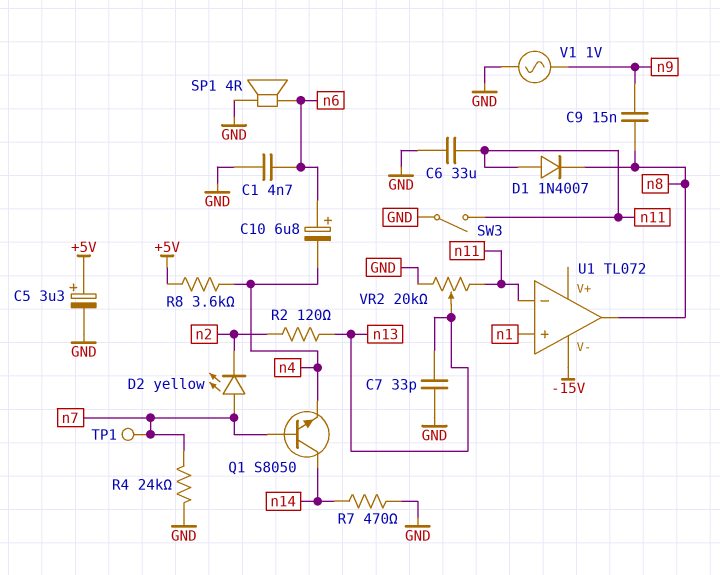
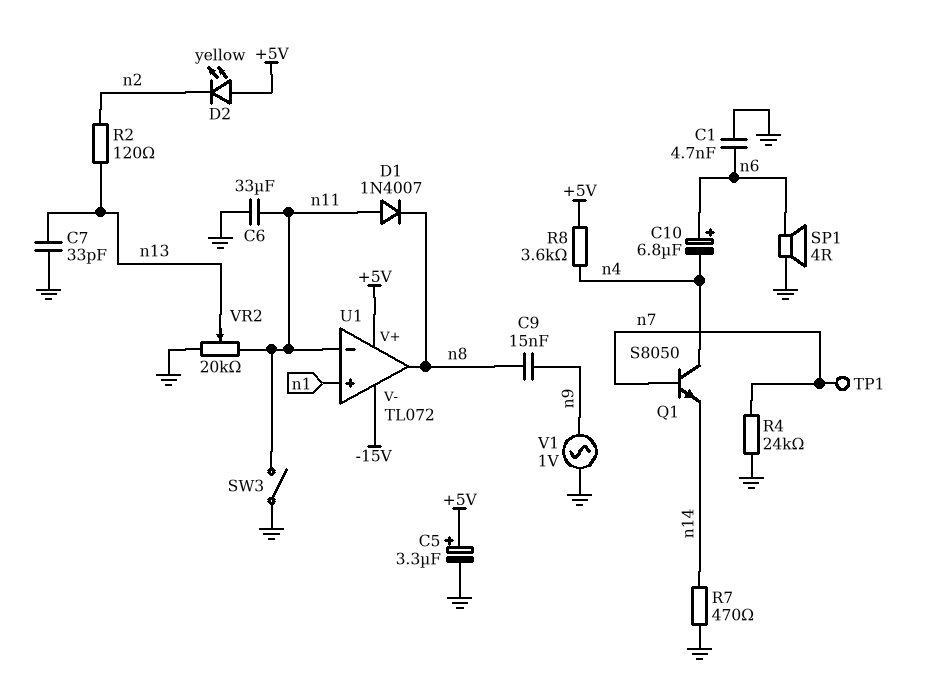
D2: LED yellow (A n7, K n2) -> LED yellow (A +5V, K n2)
Q1: NPN S8050 (B n7, C n14, E n4) -> NPN S8050 (B n7, C n4, E n14)
U1 pin V+: none -> +5V

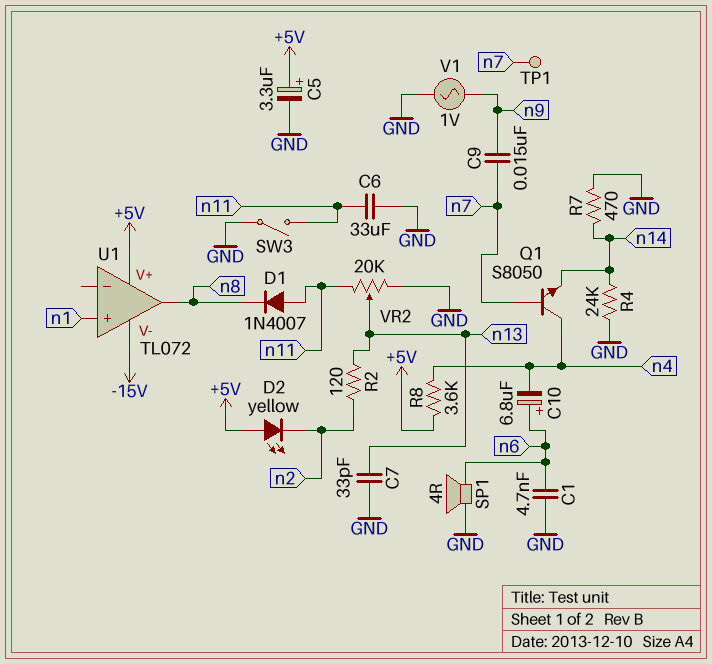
C9: 15nF (n8, n9) -> 15nF (n7, n9)
R4: 24k (GND, n7) -> 24k (GND, n14)
U1 pin in-: n11 -> none

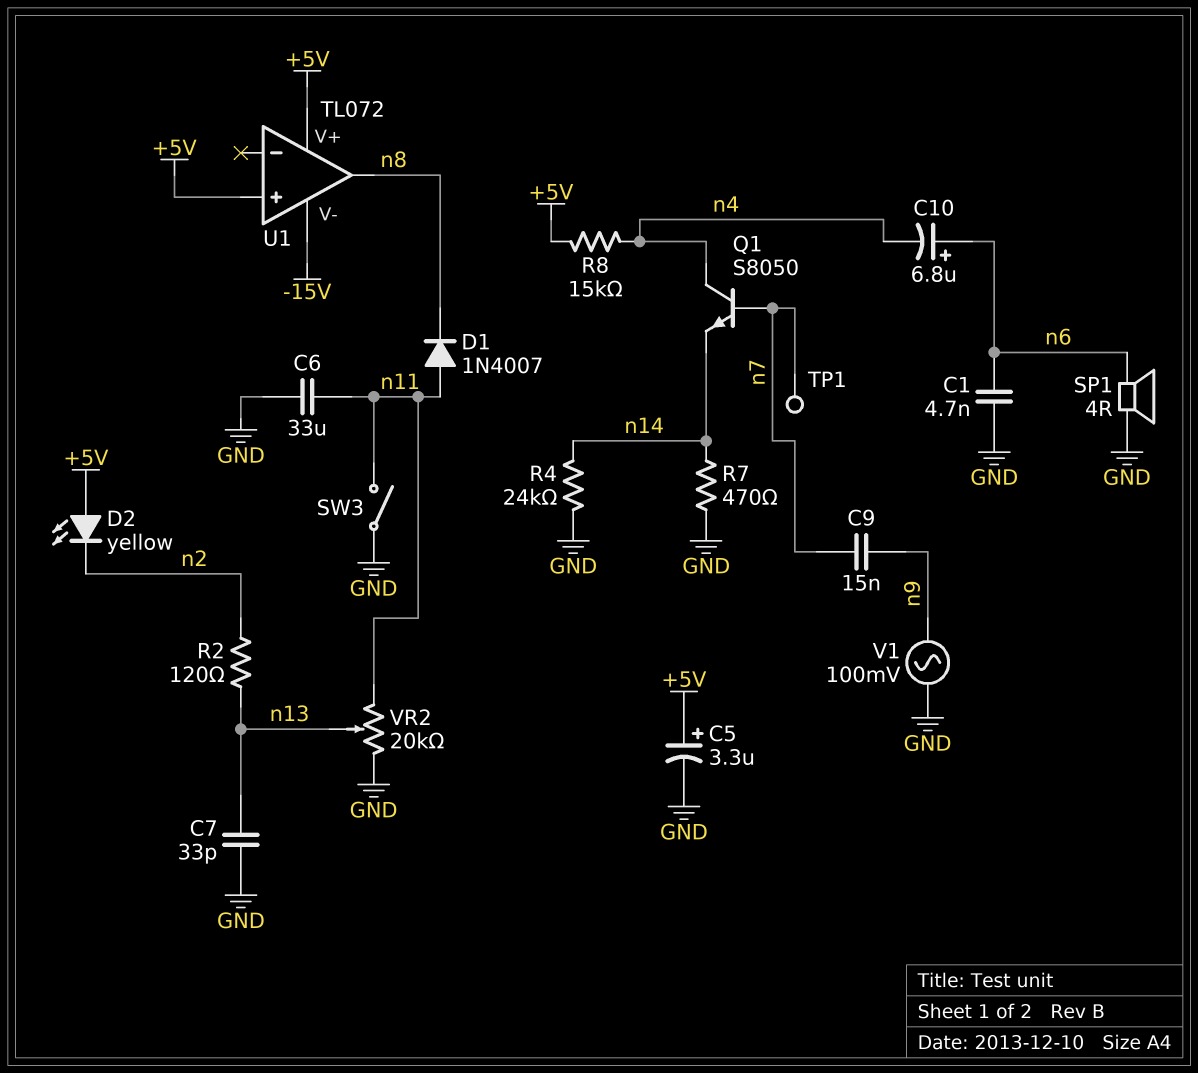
R8: 3.6k (+5V, n4) -> 15k (+5V, n4)
U1 pin in+: n1 -> +5V
V1: AC 1V (GND, n9) -> AC 100mV (GND, n9)

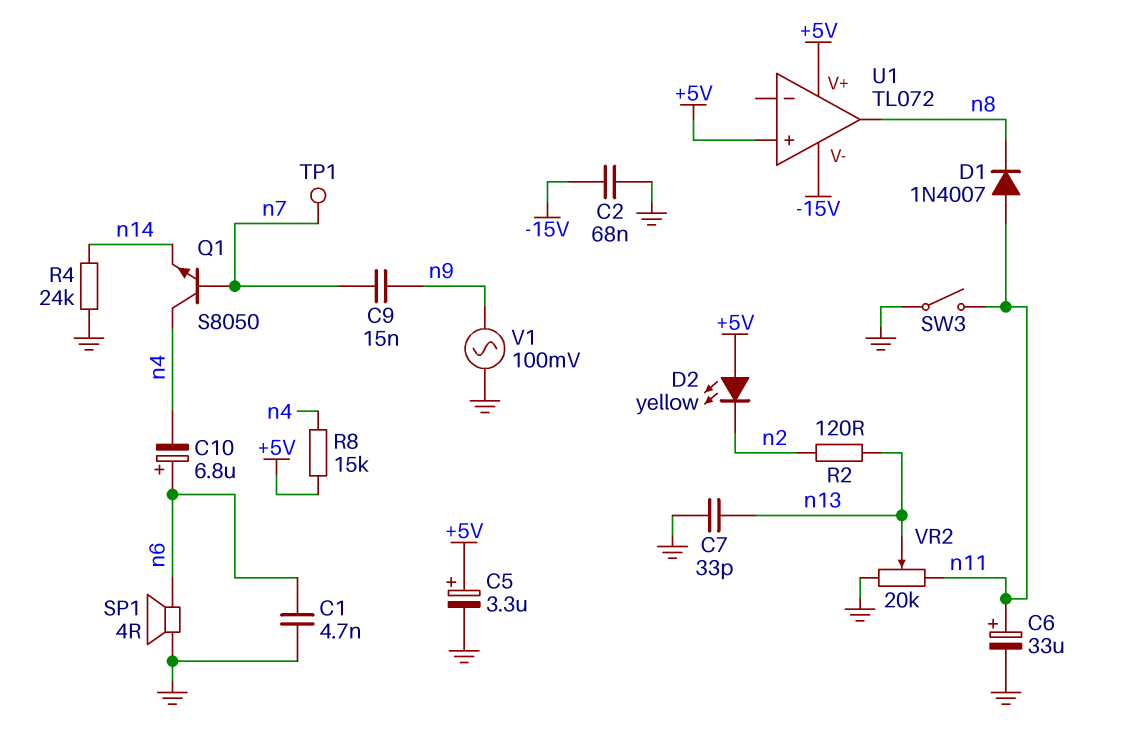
C2: none -> 68nF (-15V, GND)
C6: 33uF (GND, n11) -> 33uF (plus n11, minus GND)
R7: 470 (GND, n14) -> none

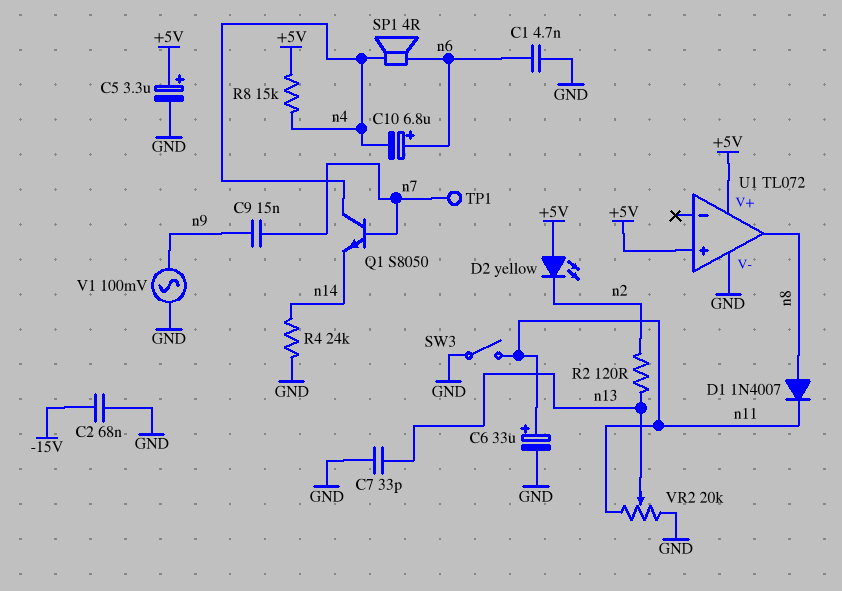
D1: diode 1N4007 (A n11, K n8) -> diode 1N4007 (A n8, K n11)
SP1: speaker 4R (GND, n6) -> speaker 4R (n4, n6)
U1 pin V-: -15V -> GND

